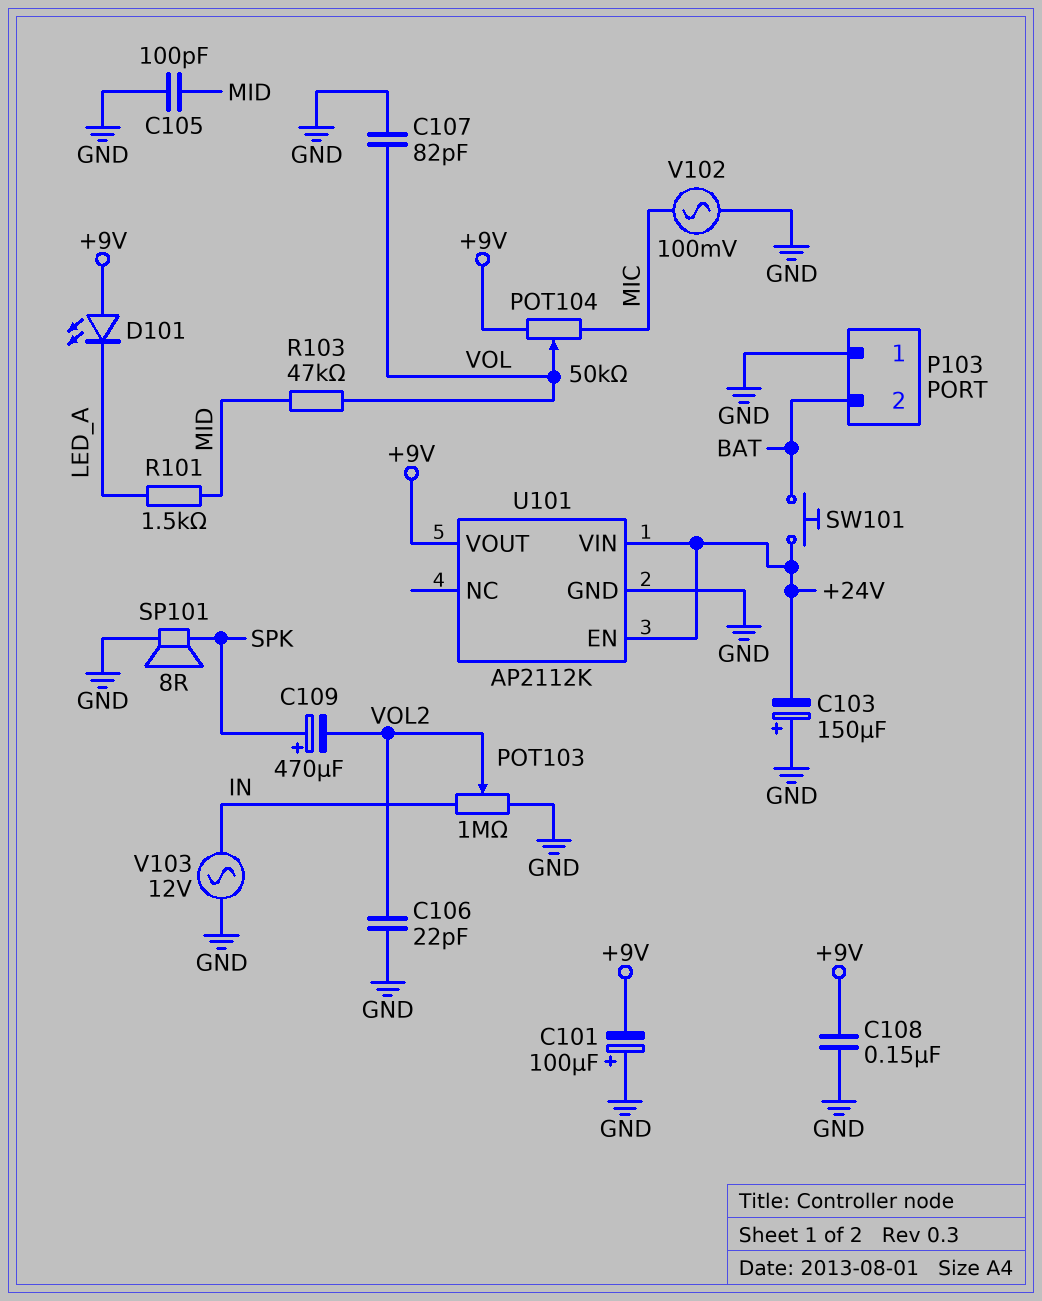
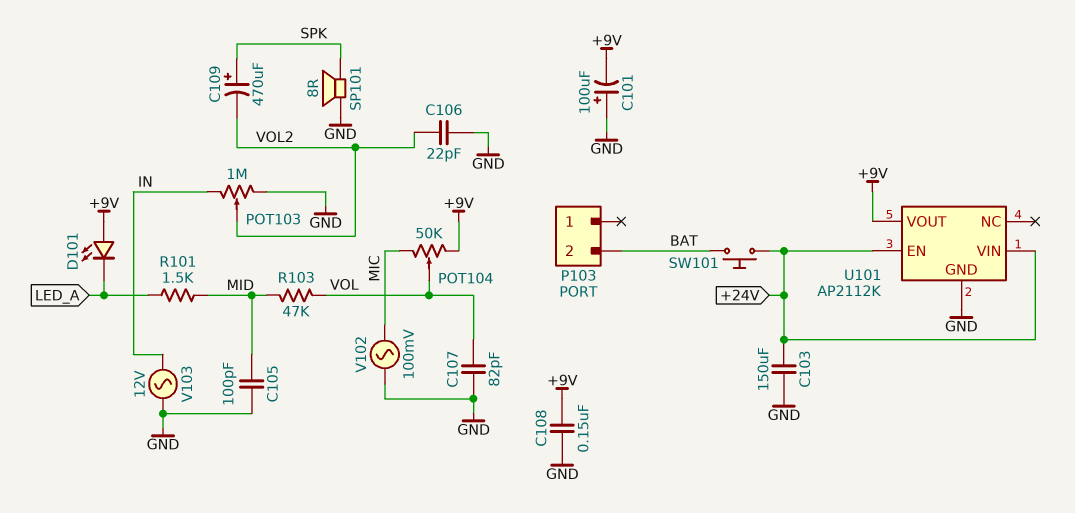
C103: 150uF (plus GND, minus +24V) -> 150uF (+24V, GND)
P103 pin 1: GND -> none

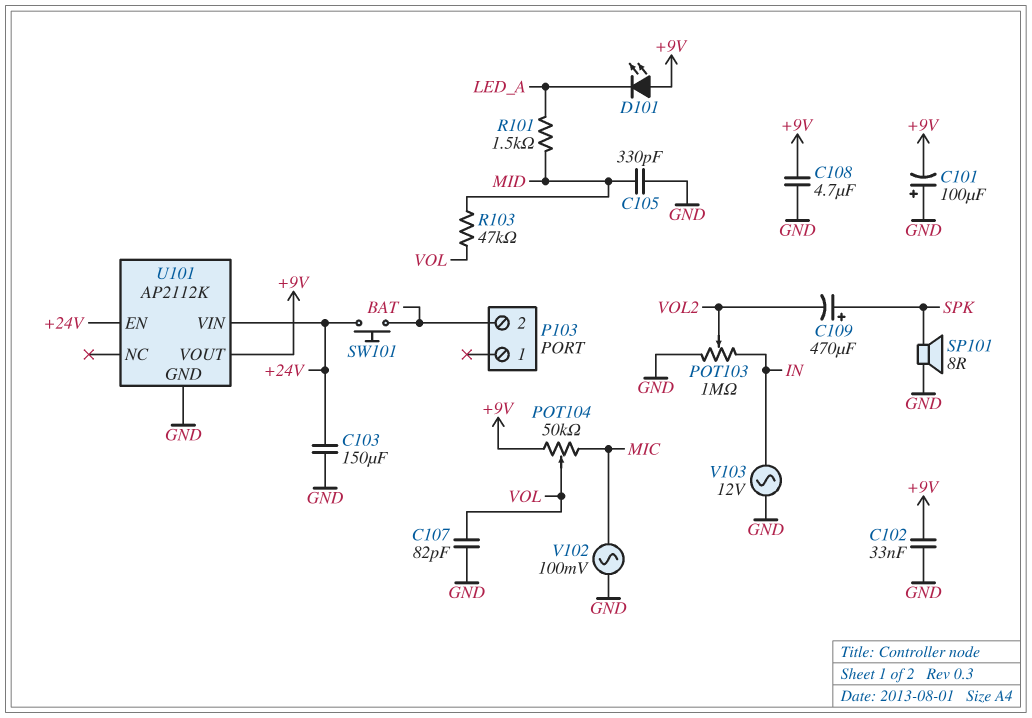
C102: none -> 33nF (+9V, GND)
C105: 100pF (GND, MID) -> 330pF (GND, MID)
C106: 22pF (GND, VOL2) -> none
C108: 150nF (+9V, GND) -> 4.7uF (+9V, GND)

